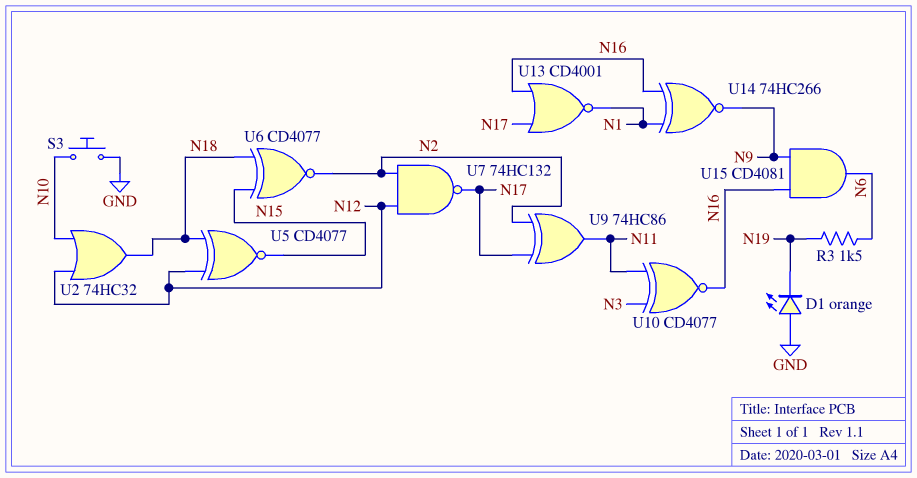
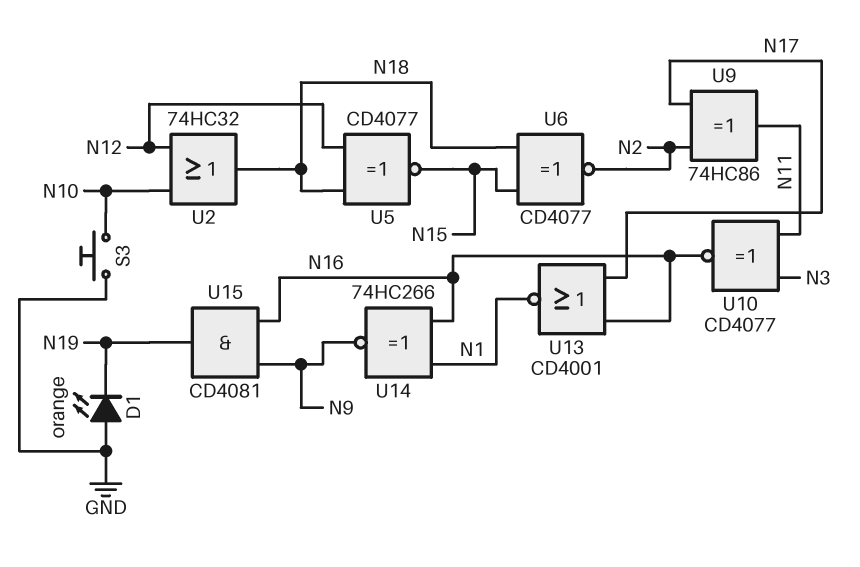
R3: 1.5k (N6, N19) -> none
U7: NAND 74HC132 (in N2, in N12, out N17) -> none
U15: AND CD4081 (in N9, in N16, out N6) -> AND CD4081 (in N9, in N16, out N19)

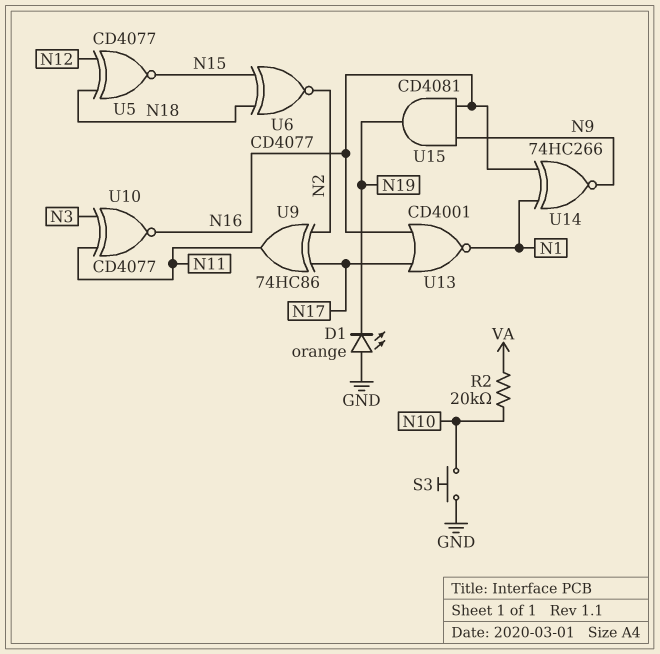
R2: none -> 20k (N10, VA)
U2: OR 74HC32 (in N10, in N12, out N18) -> none

